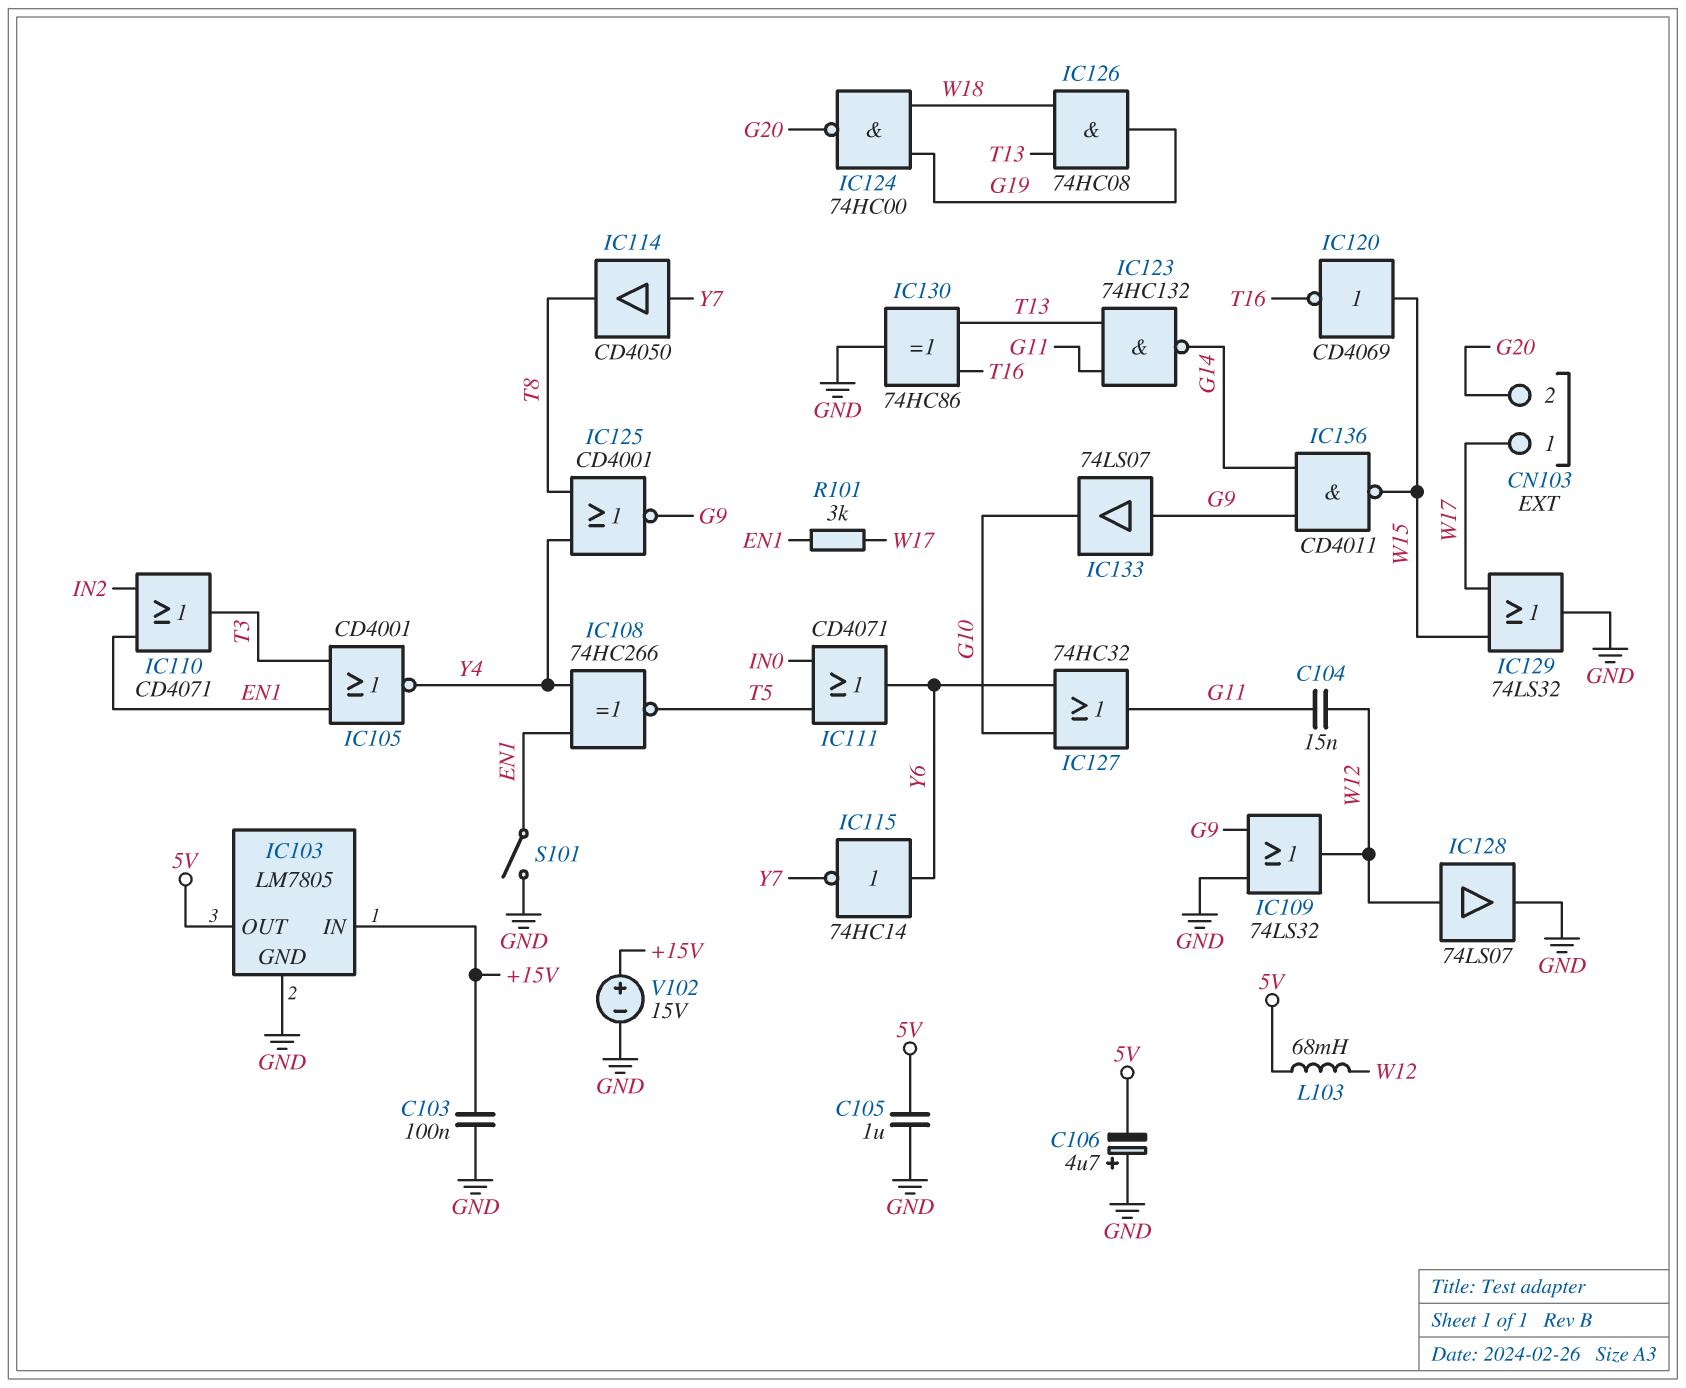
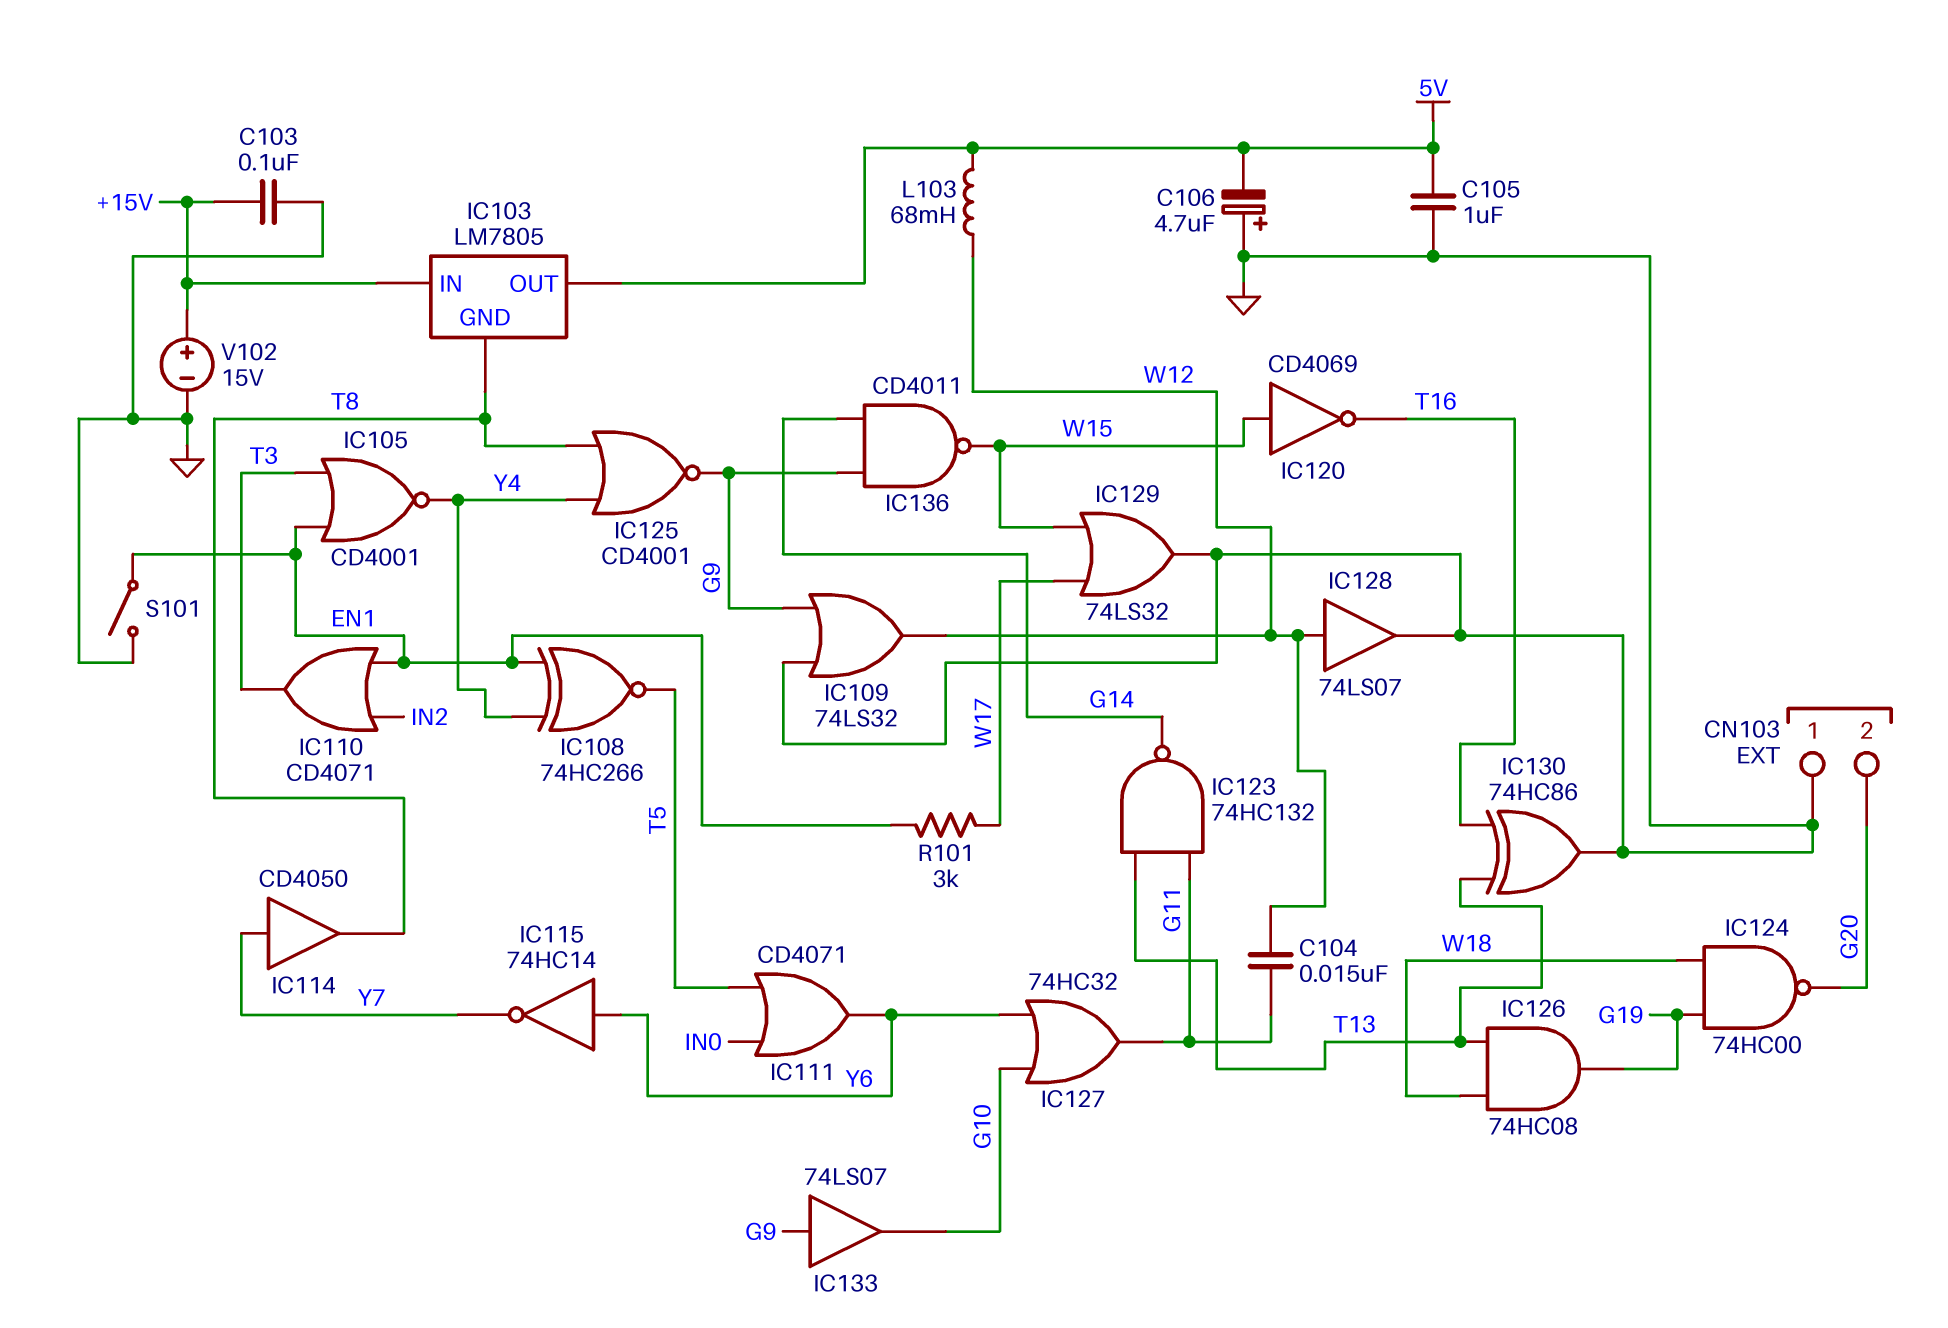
CN103 pin 1: W17 -> GND
IC103 pin GND: GND -> T8

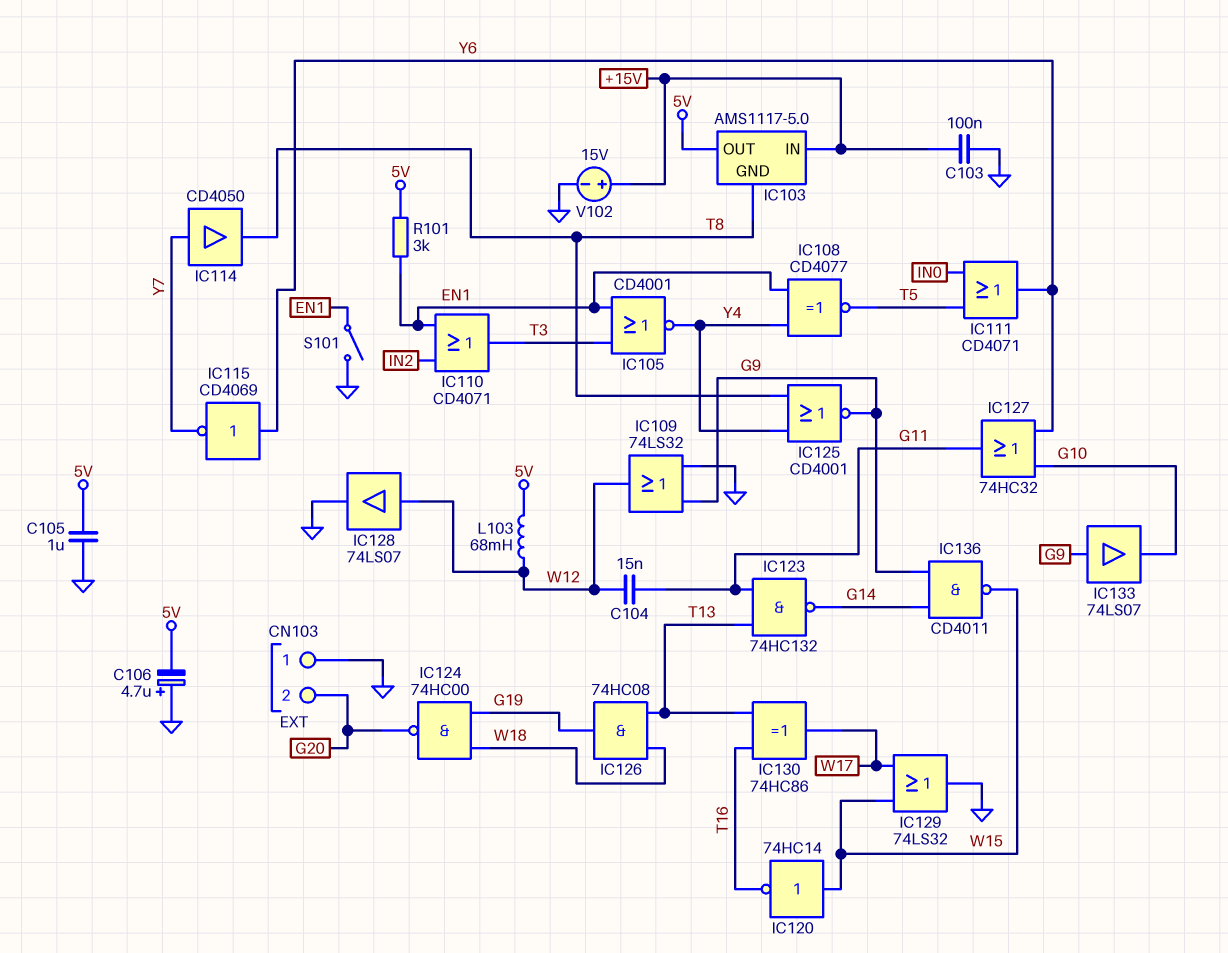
IC103: LM7805 -> AMS1117-5.0
IC108: XNOR 74HC266 (in EN1, in Y4, out T5) -> XNOR CD4077 (in EN1, in Y4, out T5)
IC115: NOT 74HC14 (in Y6, out Y7) -> NOT CD4069 (in Y6, out Y7)
IC120: NOT CD4069 (in W15, out T16) -> NOT 74HC14 (in W15, out T16)
IC130: XOR 74HC86 (in T13, in T16, out GND) -> XOR 74HC86 (in T13, in T16, out W17)
R101: 3k (EN1, W17) -> 3k (5V, EN1)

